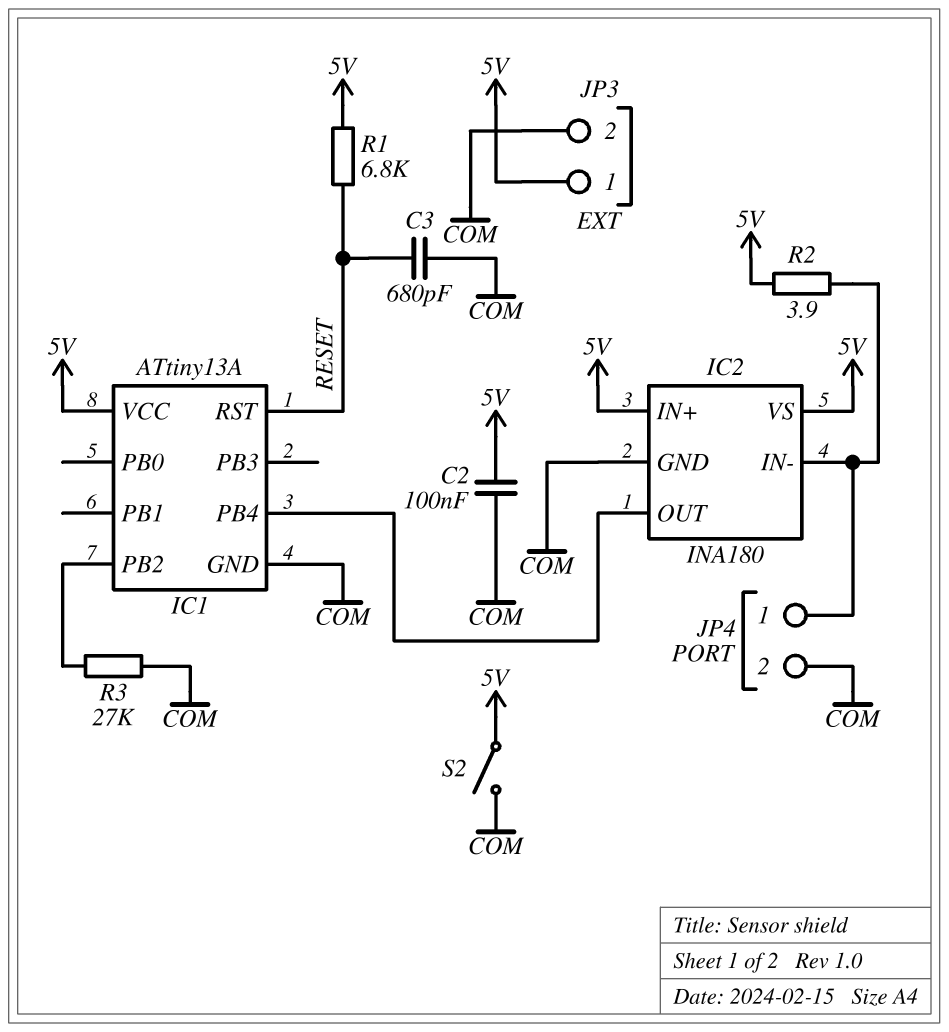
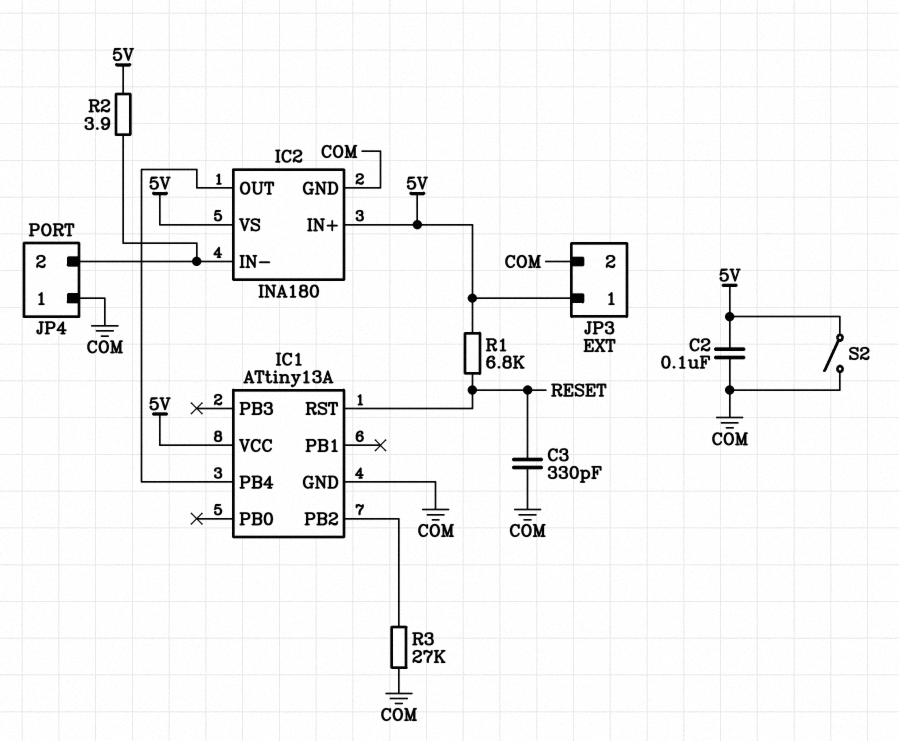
C3: 680pF (COM, RESET) -> 330pF (COM, RESET)
JP4 pin 1: IC2/IN- -> COM
JP4 pin 2: COM -> IC2/IN-

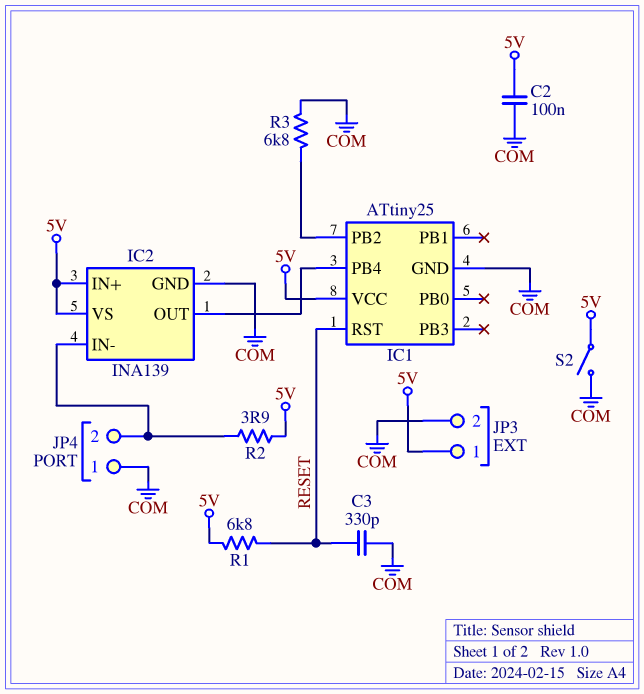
IC1: ATtiny13A -> ATtiny25
IC2: INA180 -> INA139
R3: 27k (COM, IC1/PB2) -> 6.8k (COM, IC1/PB2)

